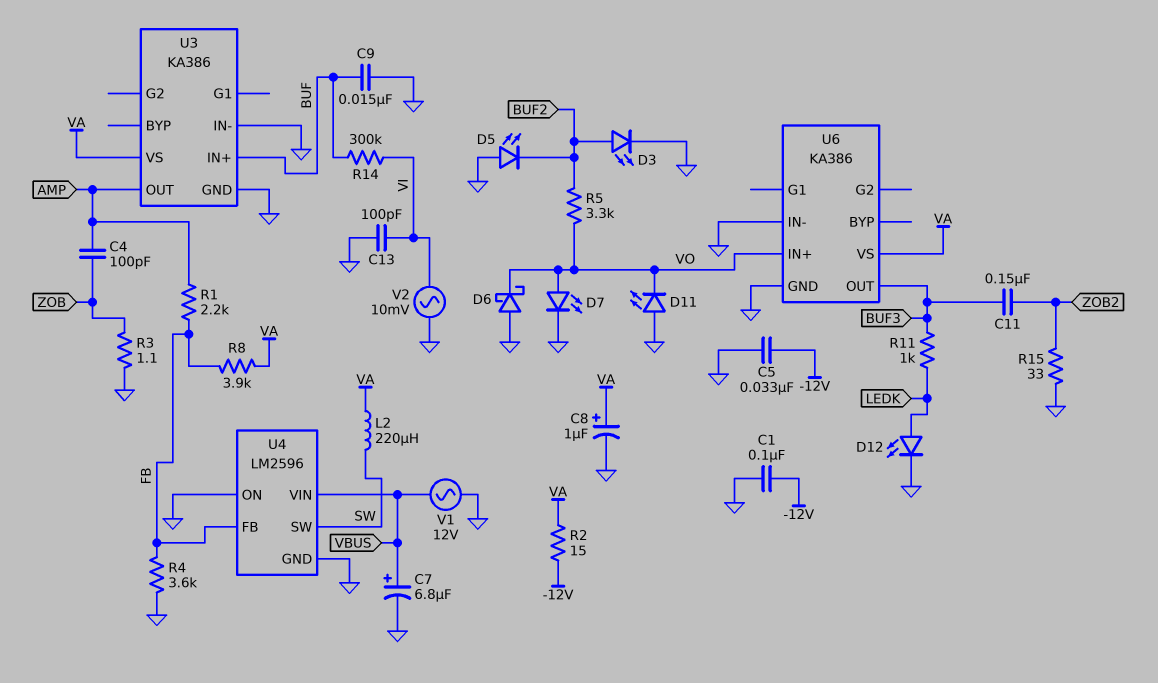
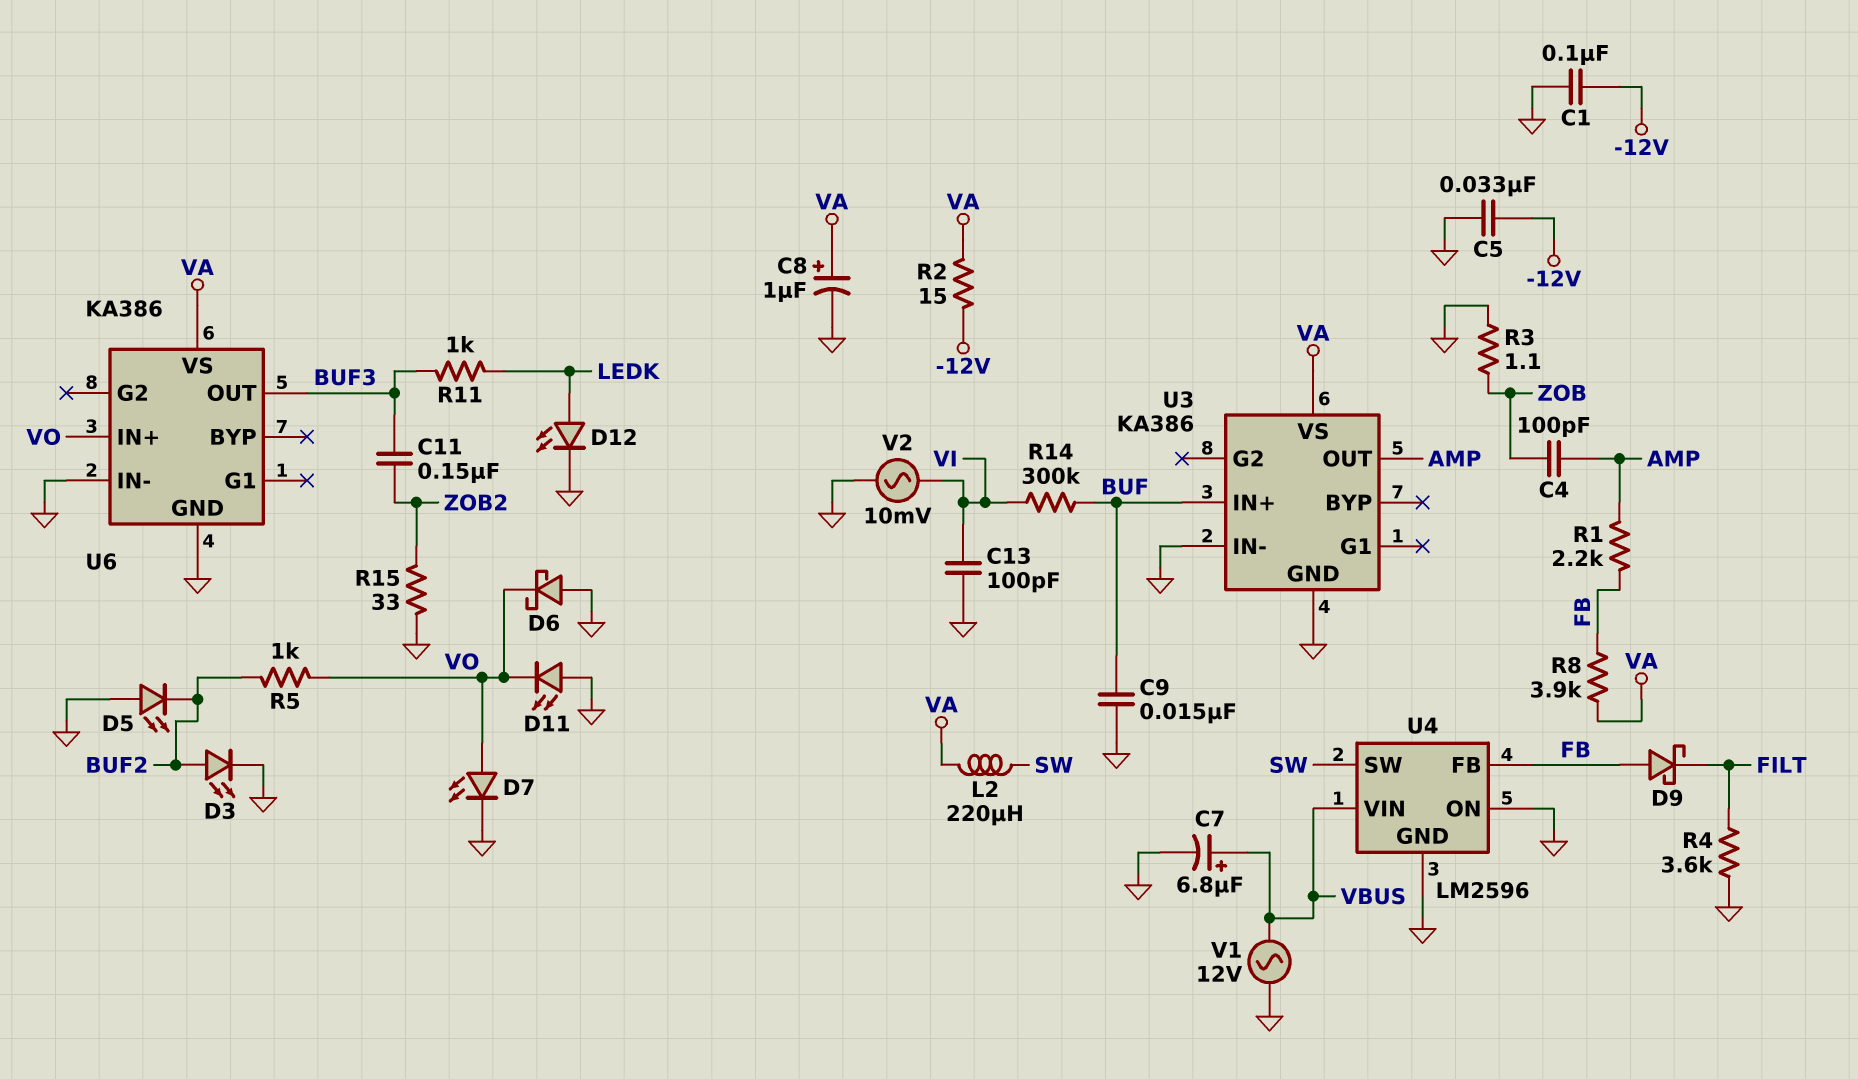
D9: none -> schottky (A FB, K FILT)
R4: 3.6k (FB, GND) -> 3.6k (FILT, GND)
R5: 3.3k (BUF2, VO) -> 1k (BUF2, VO)

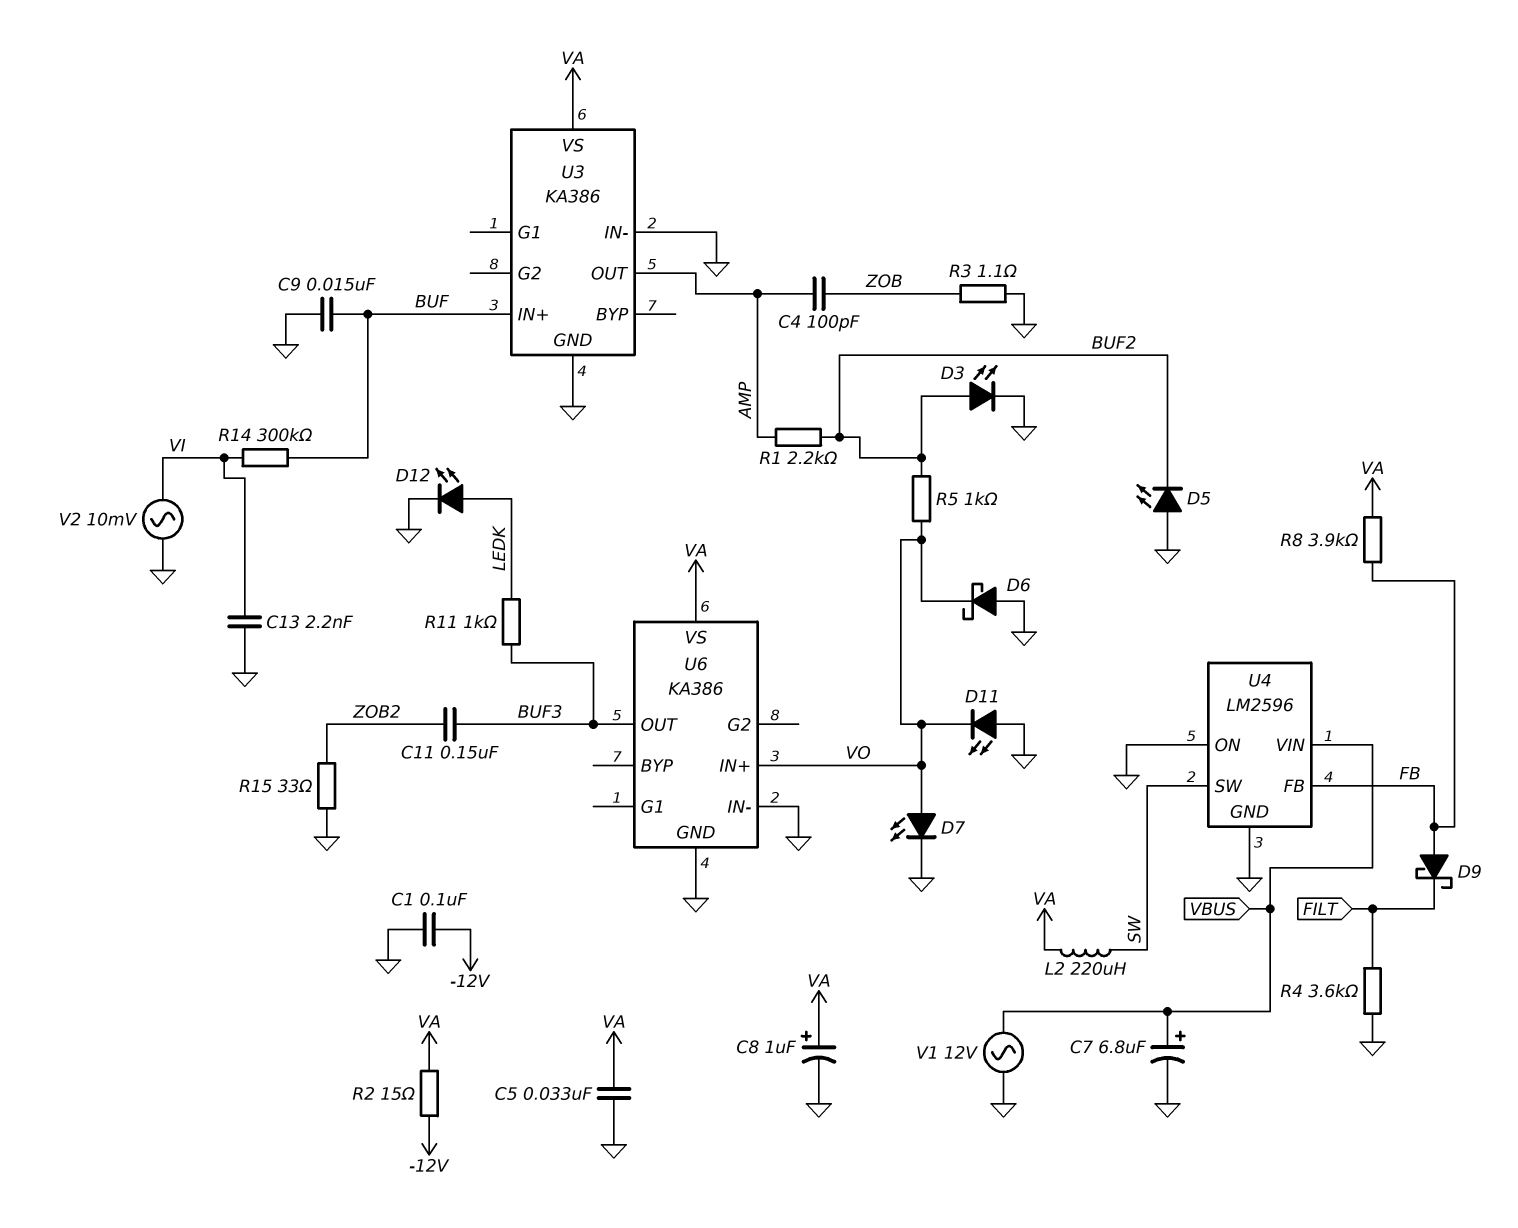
C5: 33nF (-12V, GND) -> 33nF (GND, VA)
C13: 100pF (GND, VI) -> 2.2nF (GND, VI)
R1: 2.2k (AMP, FB) -> 2.2k (AMP, BUF2)

